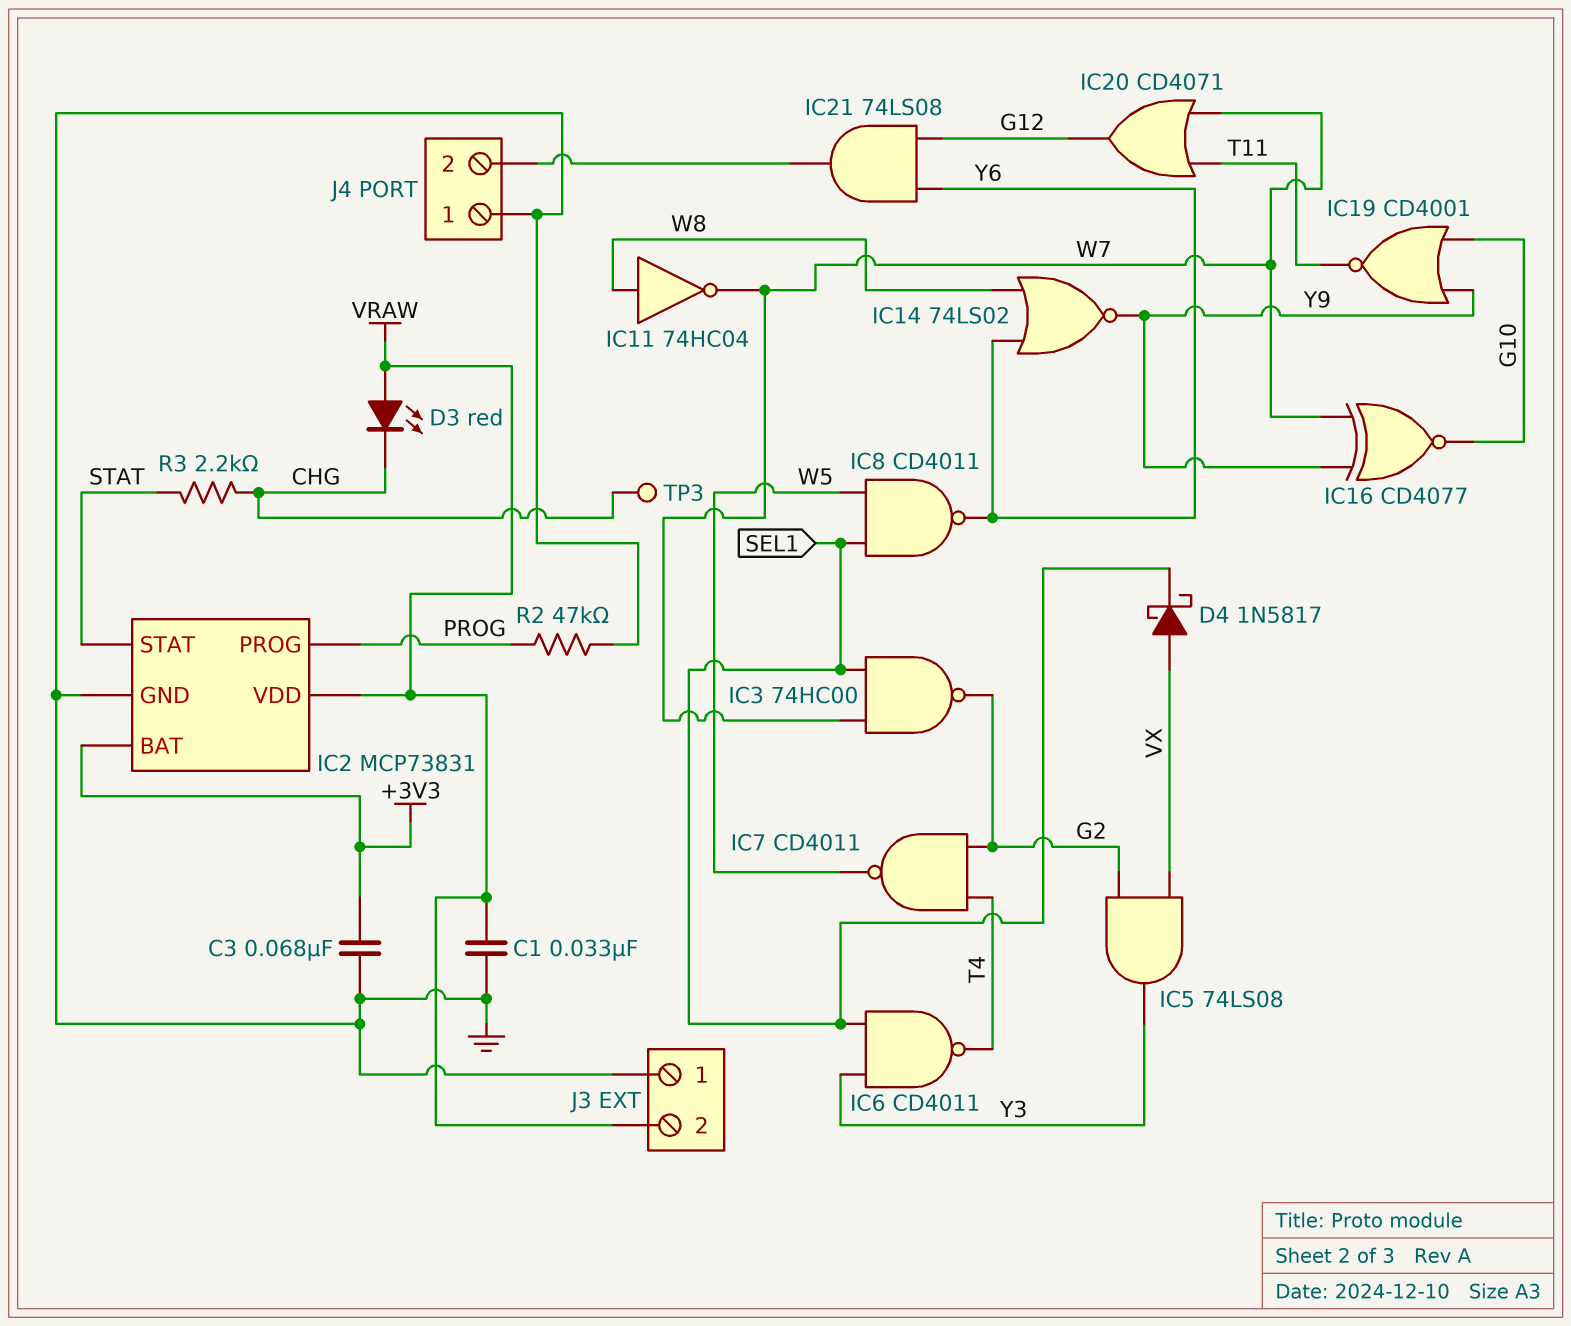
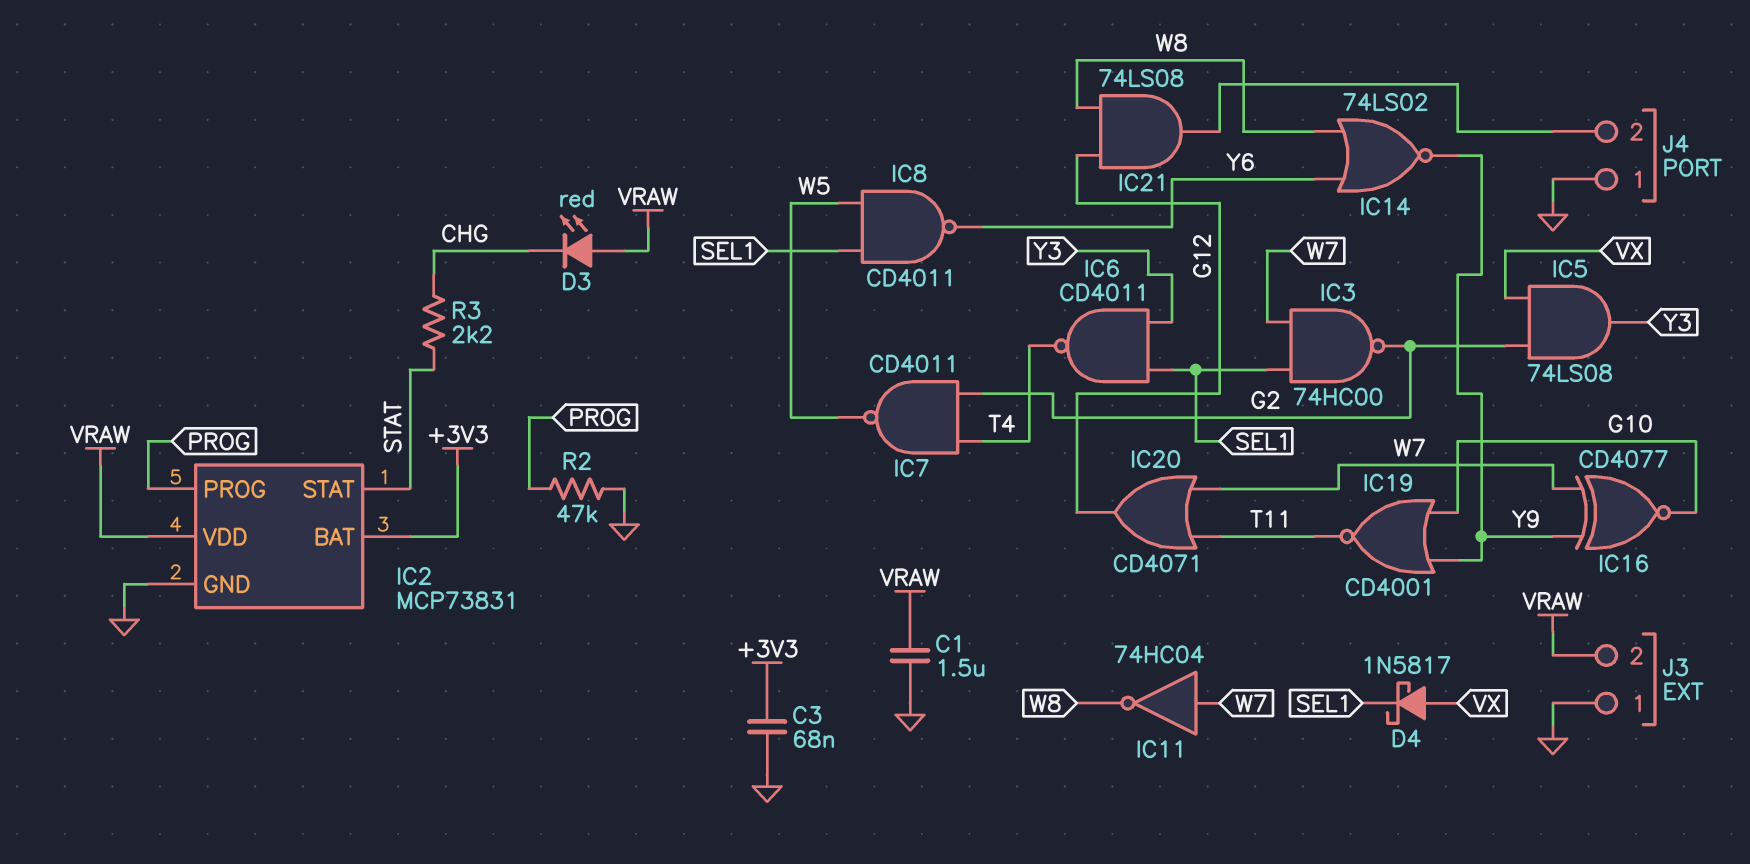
C1: 33nF (GND, VRAW) -> 1.5uF (GND, VRAW)
IC11: NOT 74HC04 (in W8, out W7) -> NOT 74HC04 (in W7, out W8)
IC21: AND 74LS08 (in G12, in Y6, out J4/2) -> AND 74LS08 (in G12, in W8, out J4/2)
TP3: test point (CHG) -> none

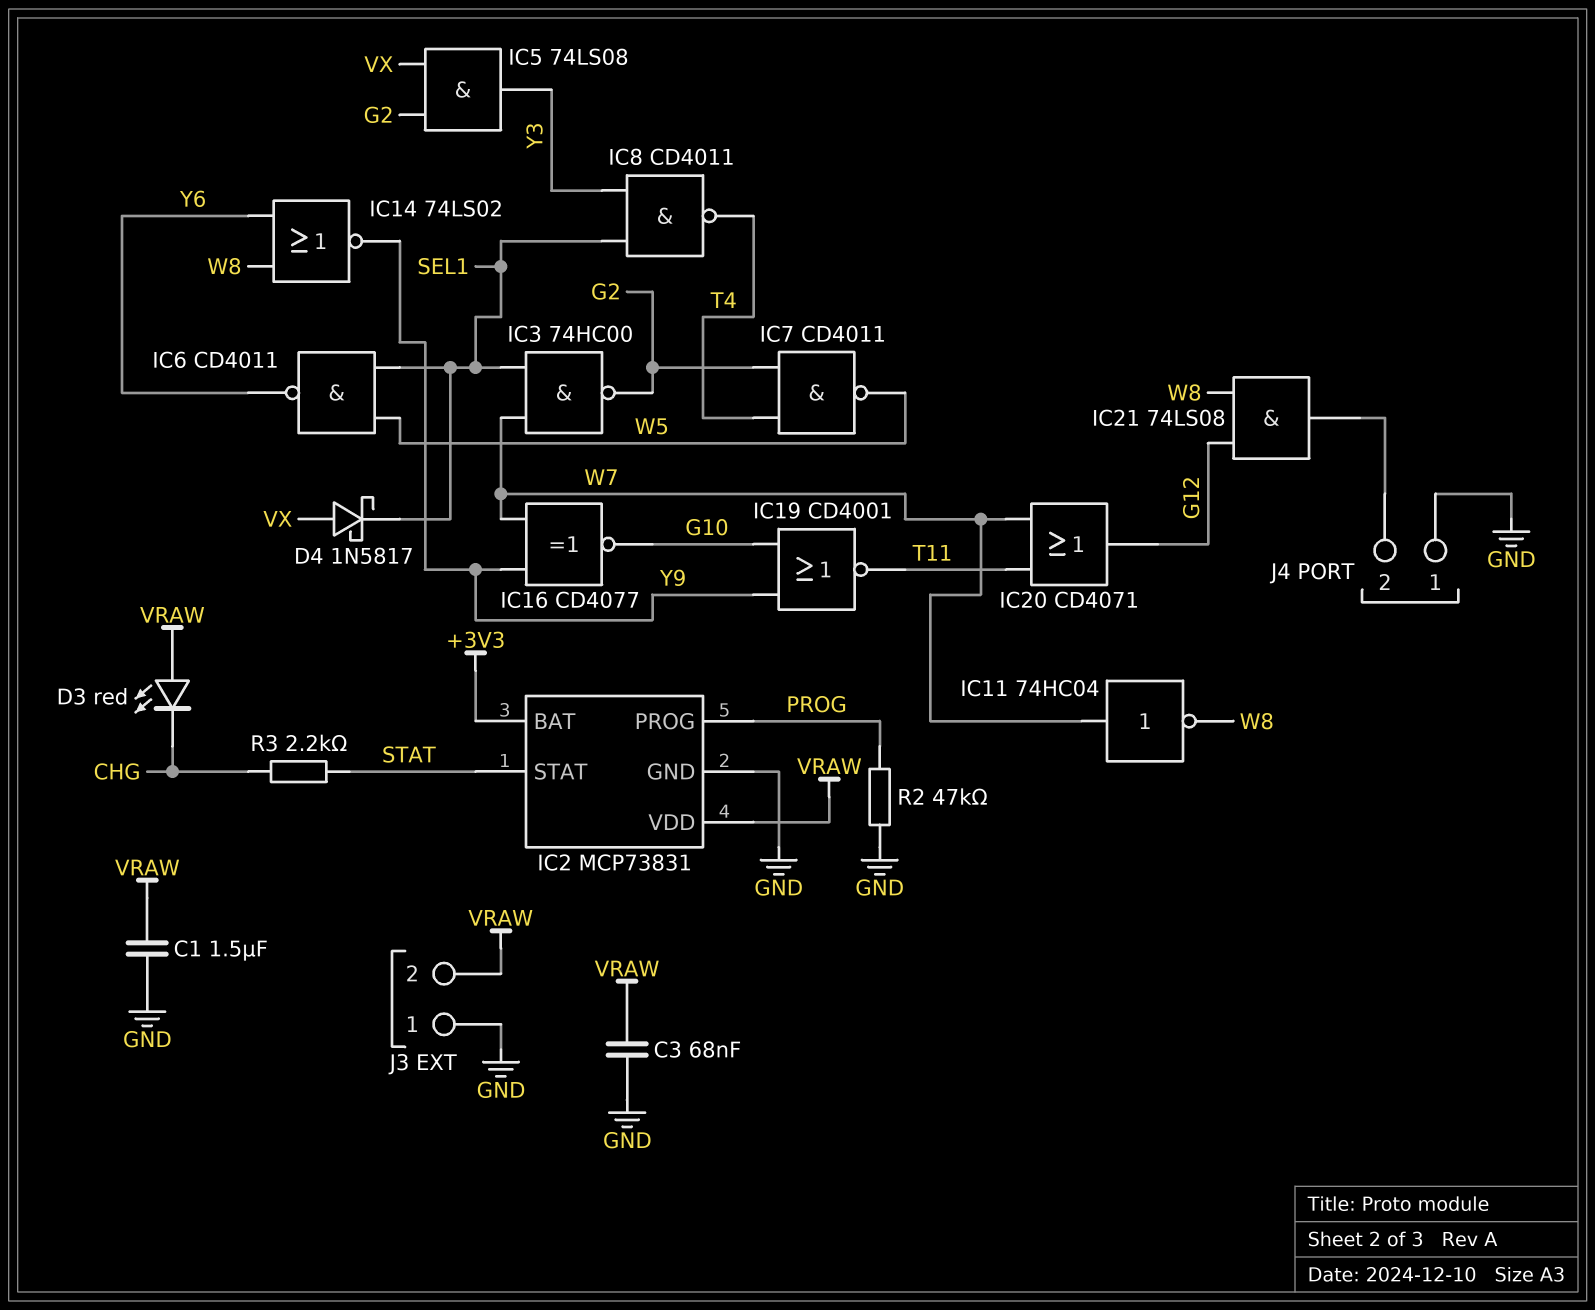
C3: 68nF (+3V3, GND) -> 68nF (GND, VRAW)
IC6: NAND CD4011 (in SEL1, in Y3, out T4) -> NAND CD4011 (in SEL1, in W5, out Y6)
IC8: NAND CD4011 (in SEL1, in W5, out Y6) -> NAND CD4011 (in SEL1, in Y3, out T4)

